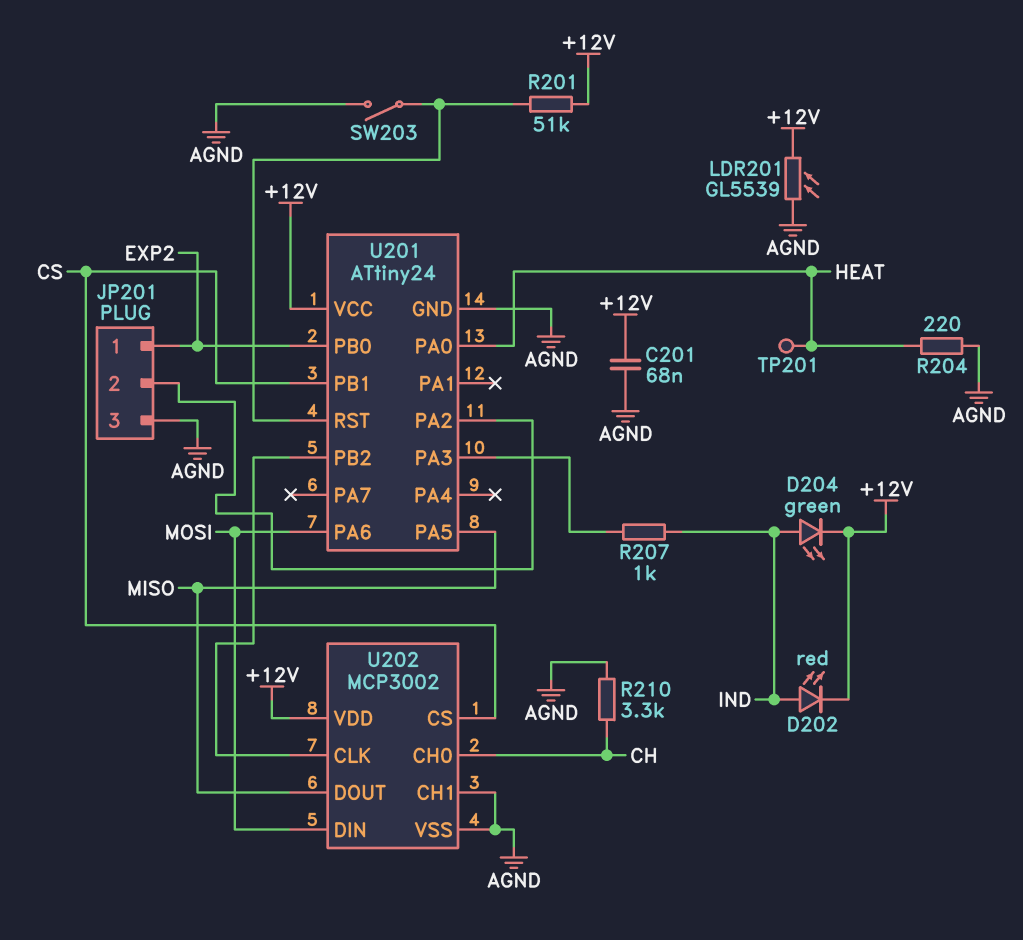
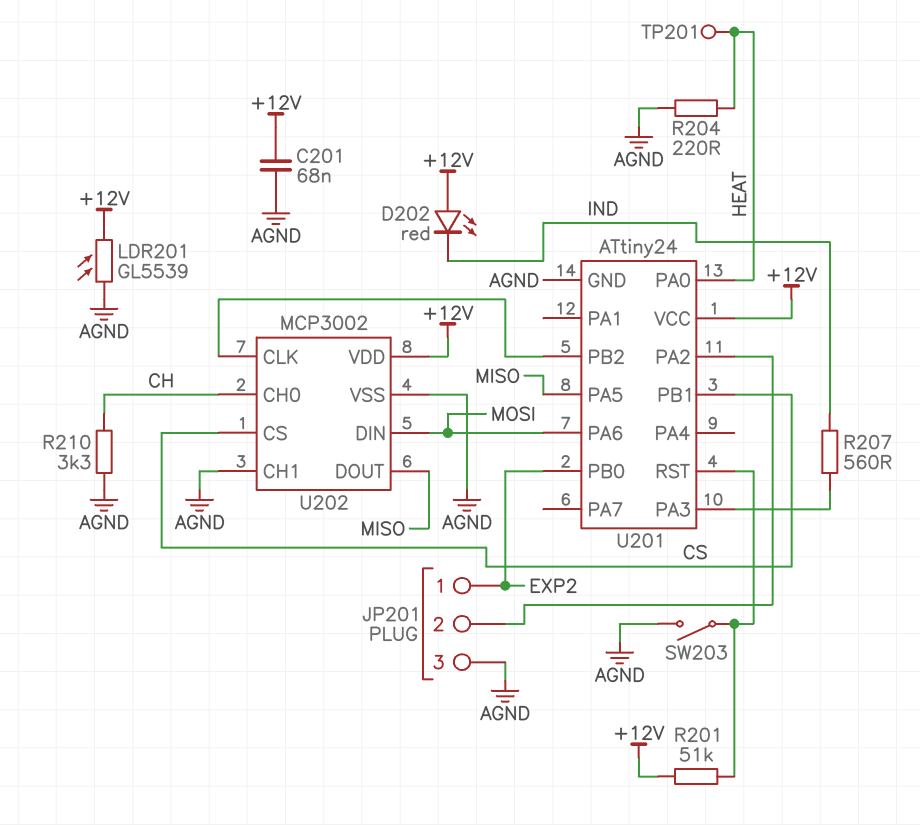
D202: LED red (A IND, K +12V) -> LED red (A +12V, K IND)
D204: LED green (A IND, K +12V) -> none
R207: 1k (IND, U201/PA3) -> 560 (IND, U201/PA3)

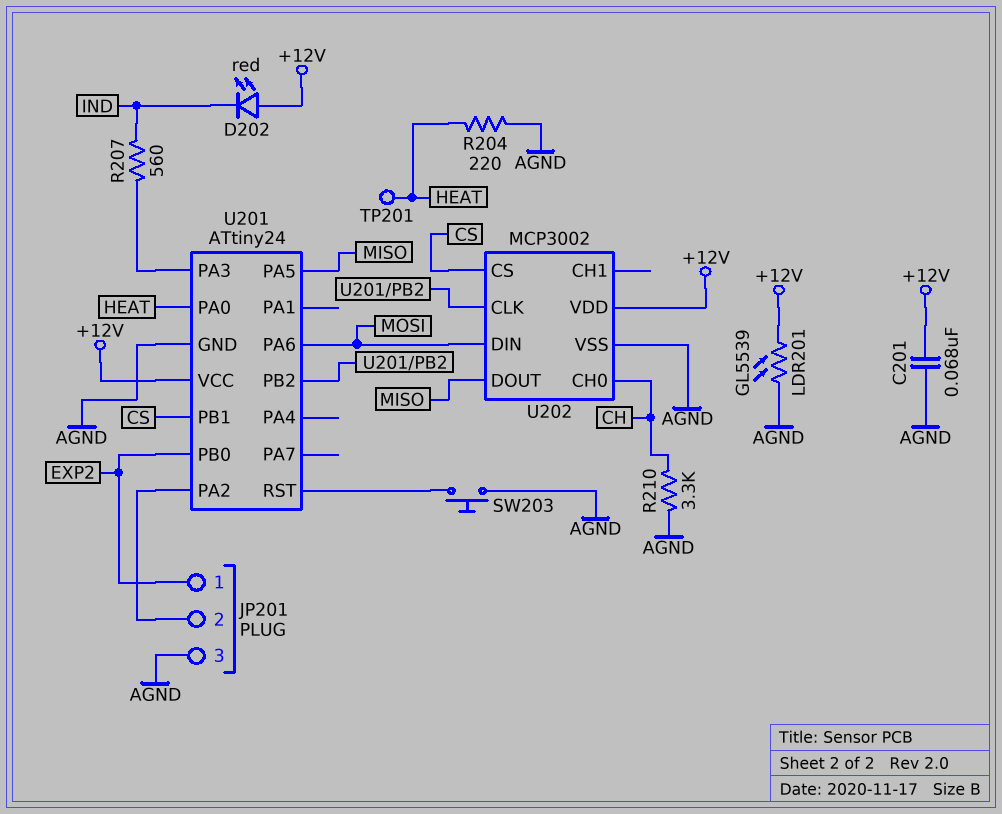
R201: 51k (+12V, U201/RST) -> none
SW203: switch (AGND, U201/RST) -> button (AGND, U201/RST)
U202 pin CH1: AGND -> none

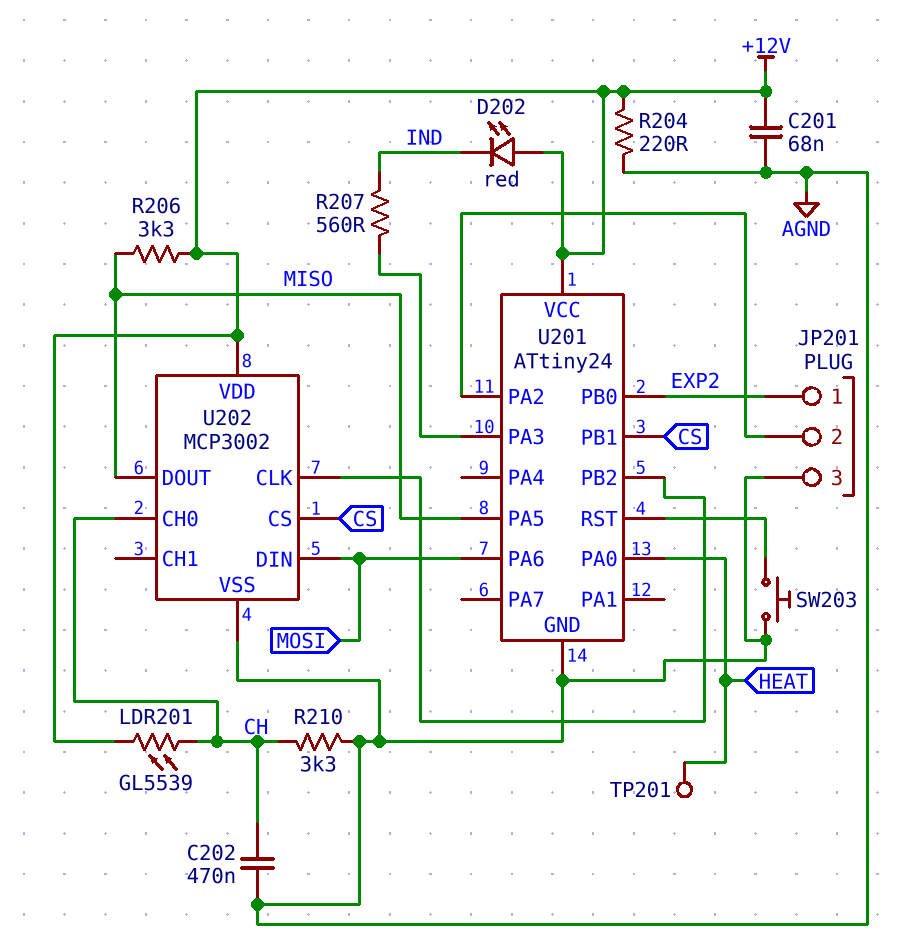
C202: none -> 470nF (AGND, CH)
LDR201: GL5539 (+12V, AGND) -> GL5539 (+12V, CH)
R204: 220 (AGND, HEAT) -> 220 (+12V, AGND)
R206: none -> 3.3k (+12V, MISO)

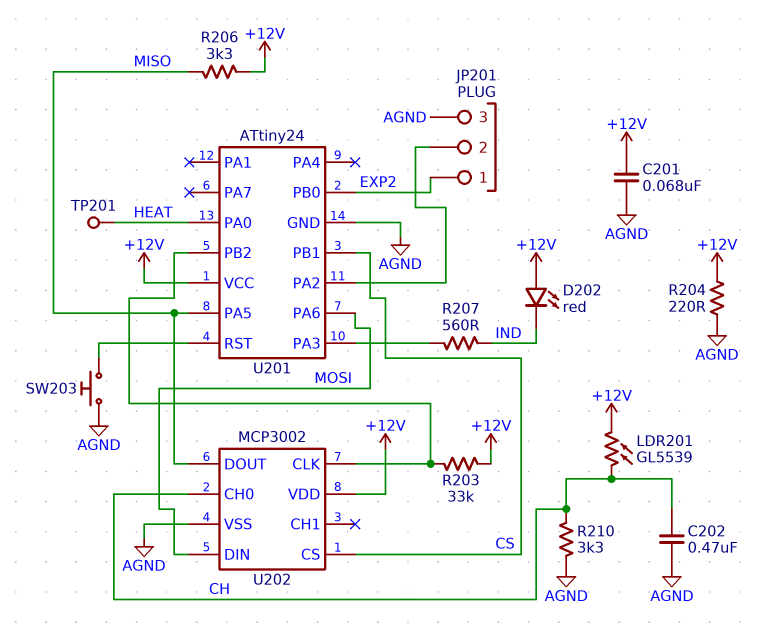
R203: none -> 33k (+12V, U201/PB2)

